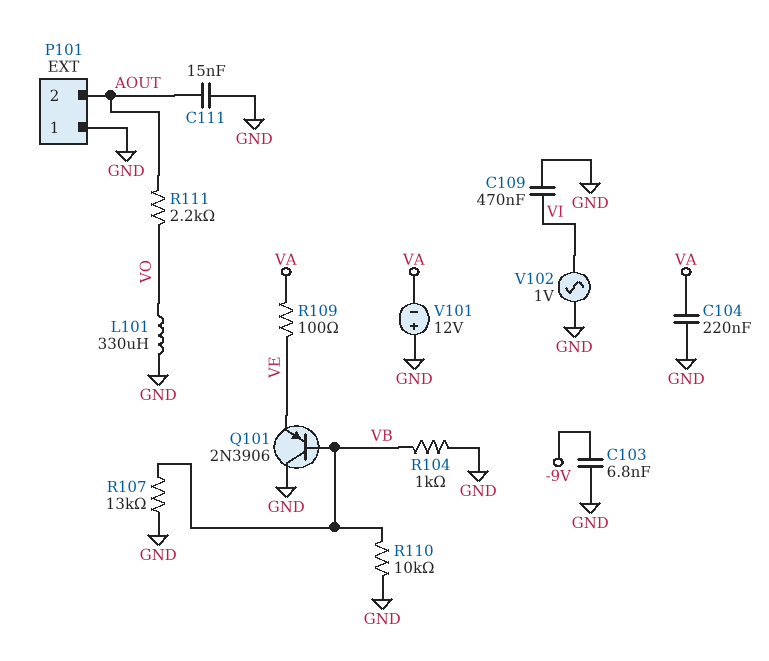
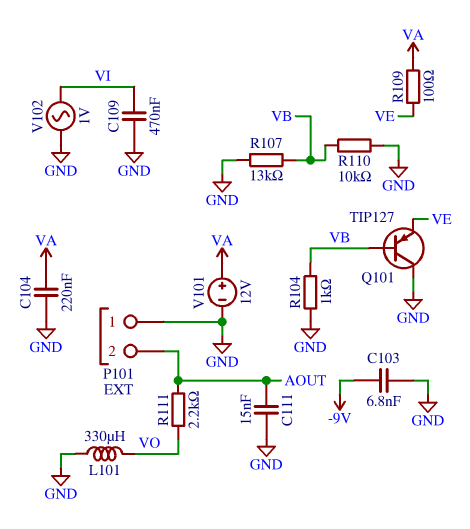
Q101: PNP 2N3906 (B VB, C GND, E VE) -> PNP TIP127 (B VB, C GND, E VE)
V101: 12V (plus GND, minus VA) -> 12V (plus VA, minus GND)

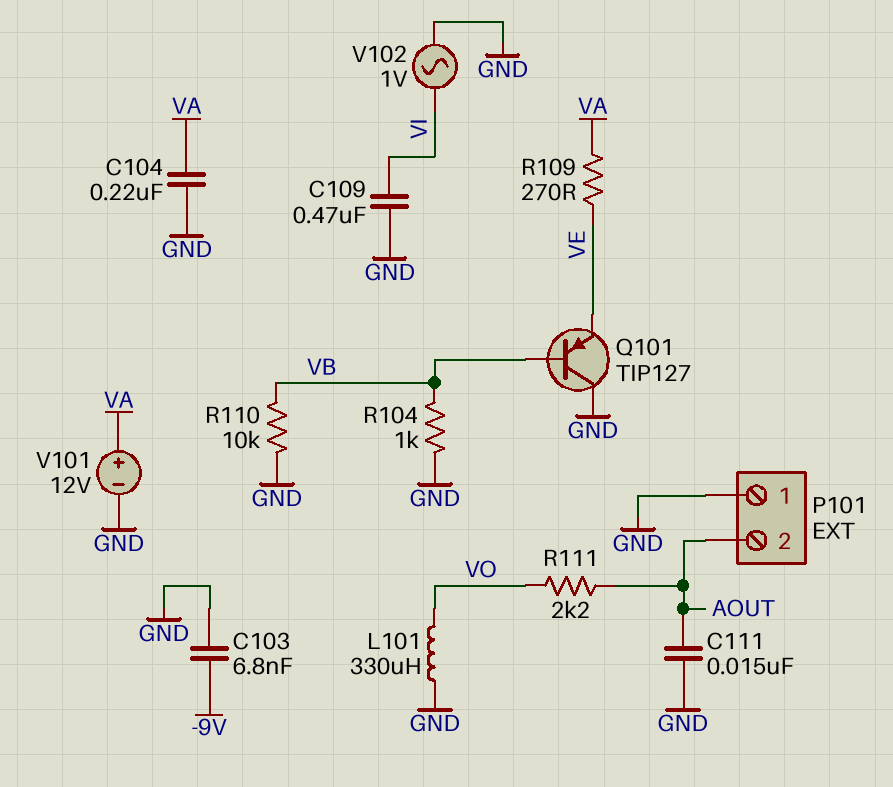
R107: 13k (GND, VB) -> none
R109: 100 (VA, VE) -> 270 (VA, VE)

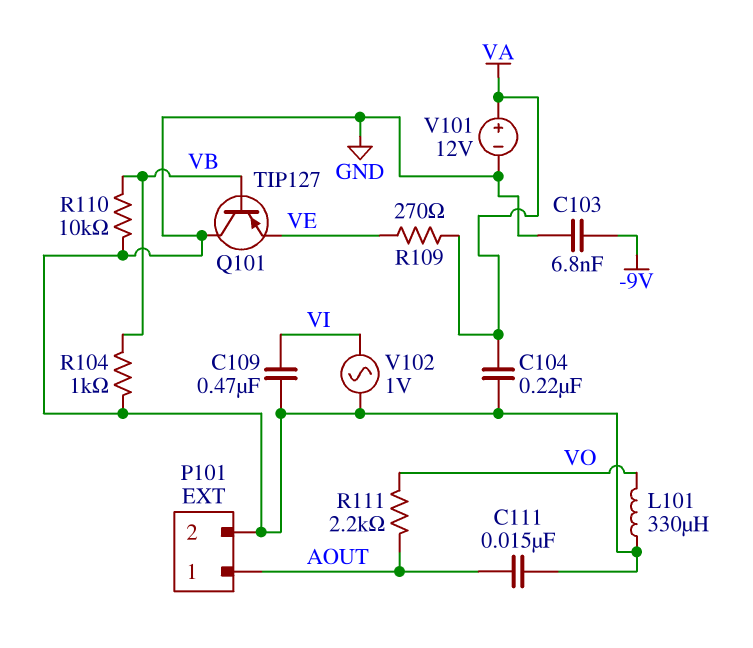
P101 pin 1: GND -> AOUT
P101 pin 2: AOUT -> GND

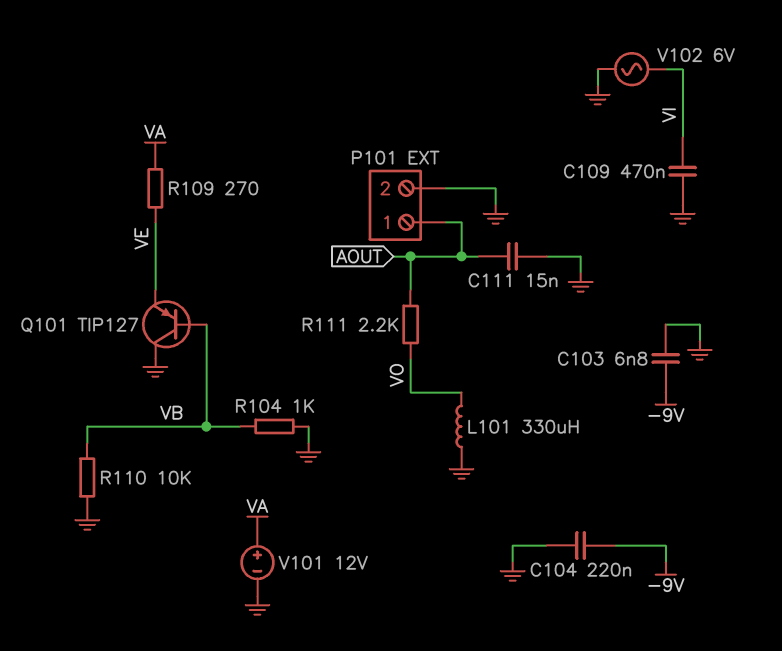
C104: 220nF (GND, VA) -> 220nF (-9V, GND)
V102: AC 1V (GND, VI) -> AC 6V (GND, VI)

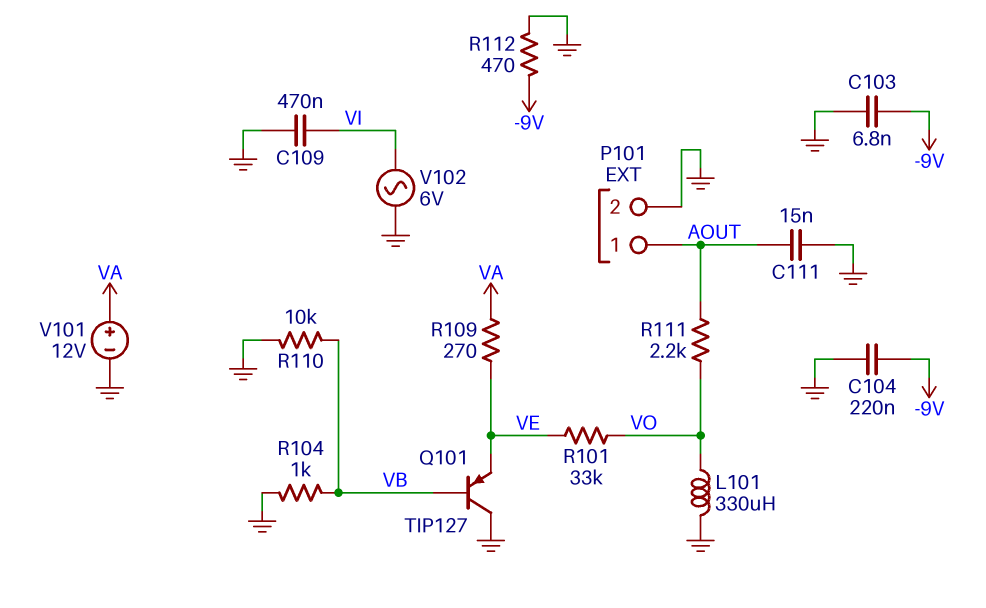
R101: none -> 33k (VE, VO)
R112: none -> 470 (-9V, GND)

